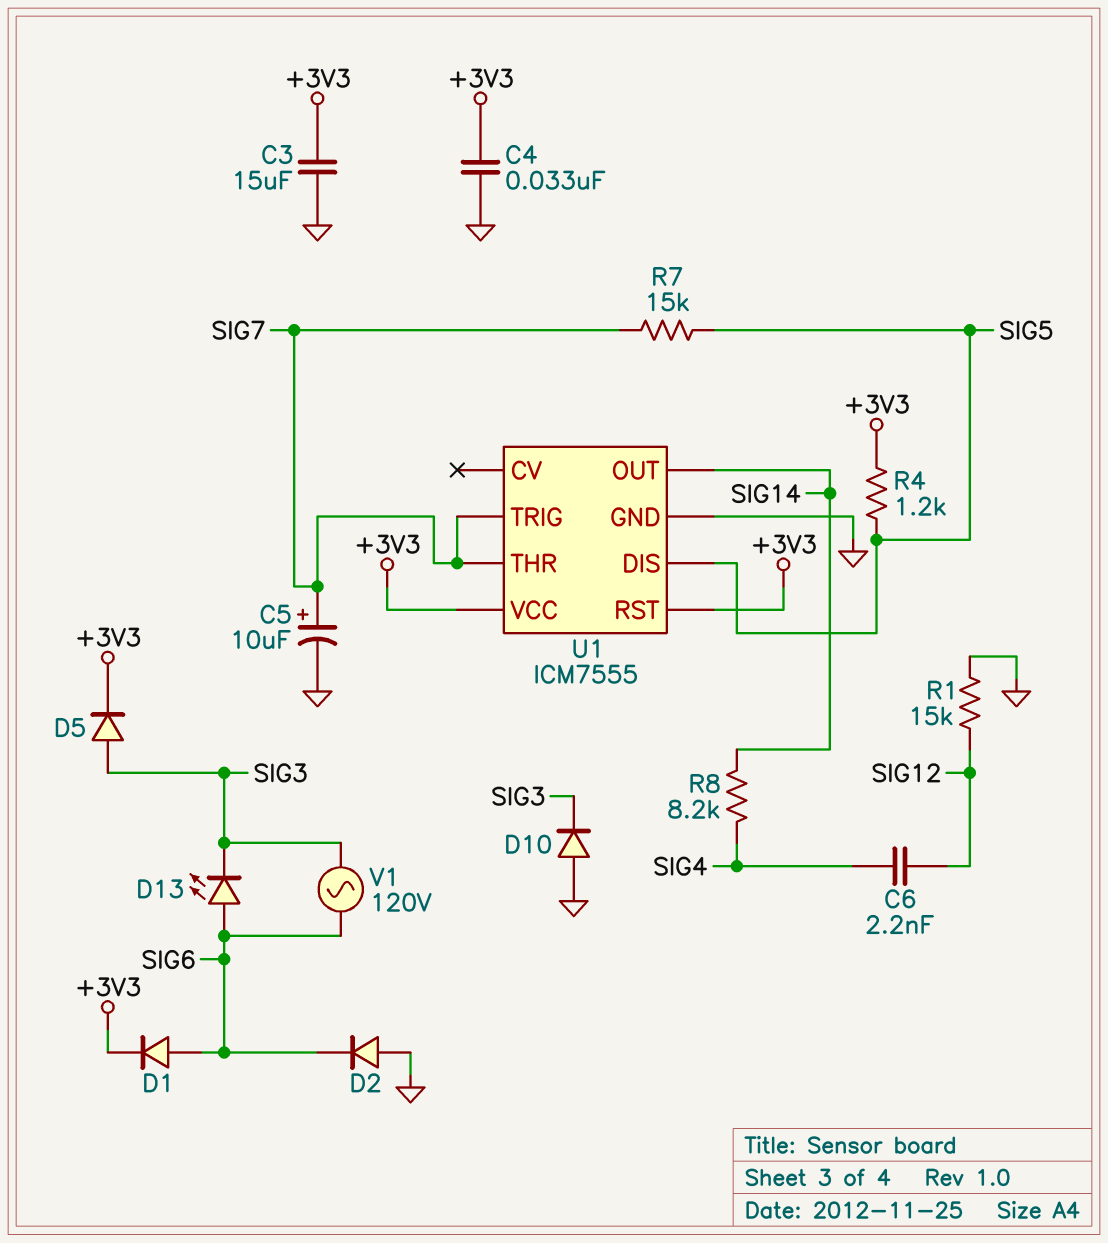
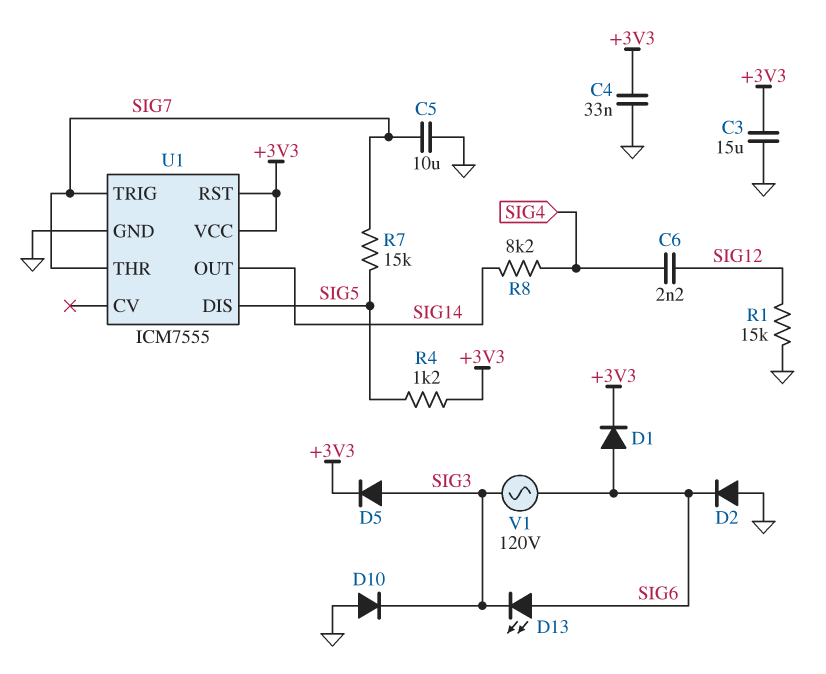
C5: 10uF (plus SIG7, minus GND) -> 10uF (GND, SIG7)

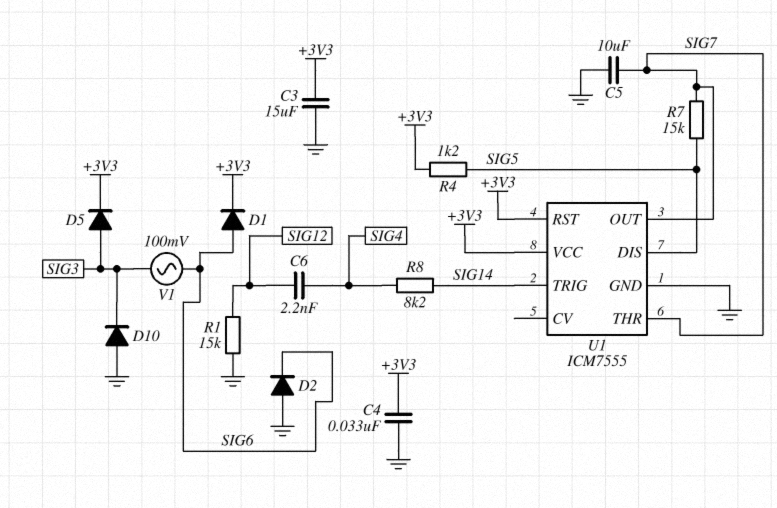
D13: LED (A SIG6, K SIG3) -> none
U1 pin OUT: SIG14 -> SIG7
U1 pin TRIG: SIG7 -> SIG14
V1: AC 120V (SIG3, SIG6) -> AC 100mV (SIG3, SIG6)

